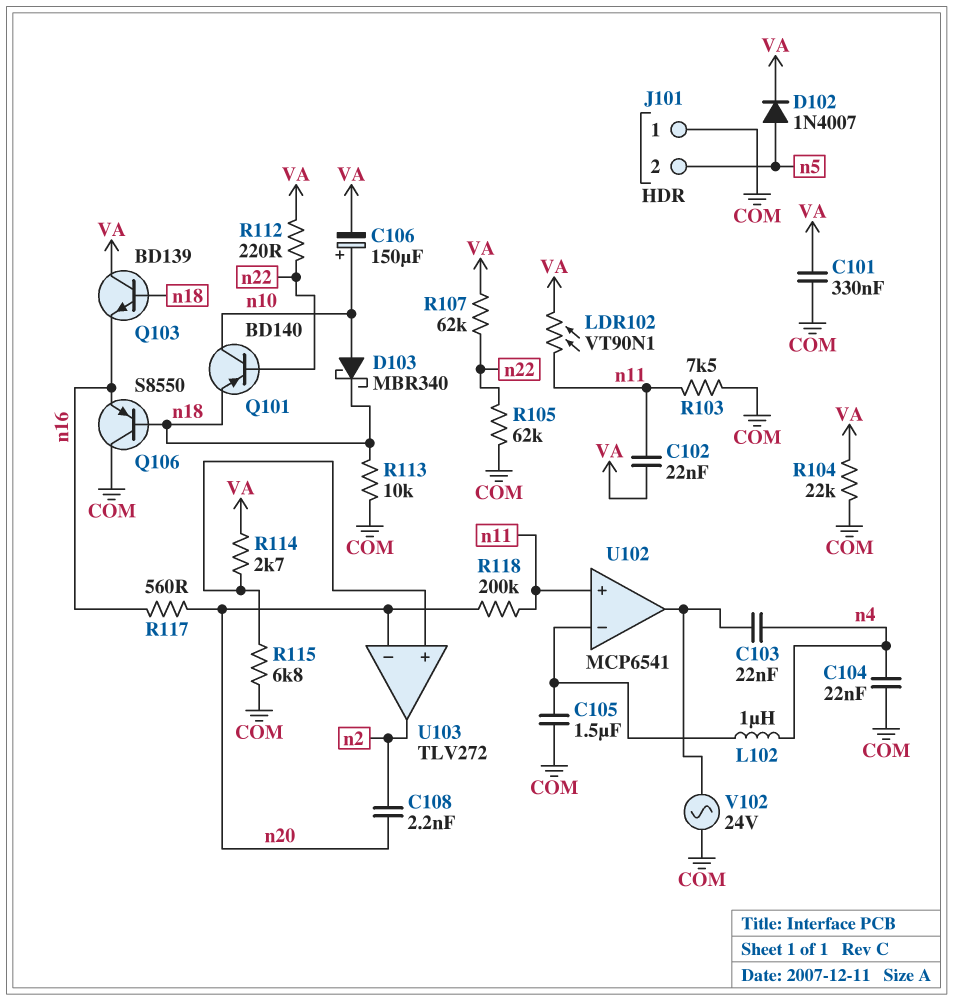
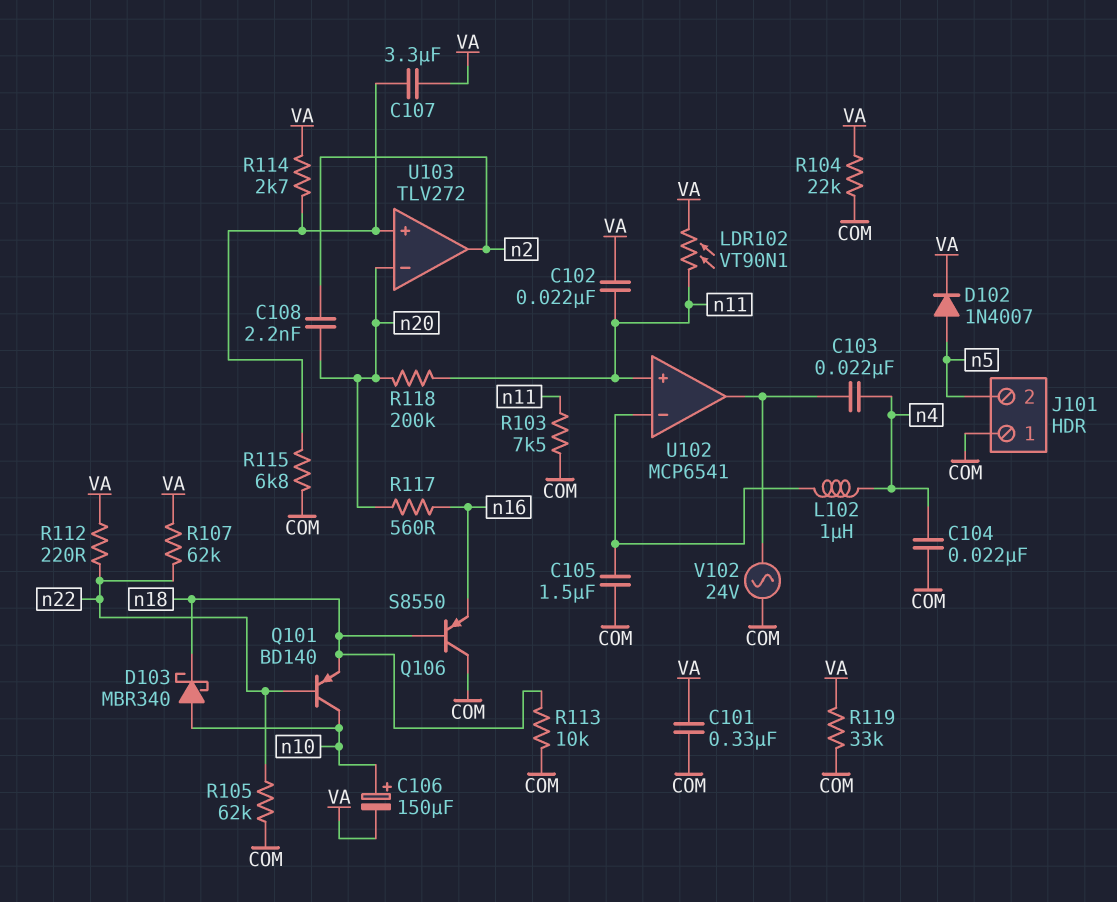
C107: none -> 3.3uF (U103/in+, VA)
Q103: NPN BD139 (B n18, C VA, E n16) -> none
R119: none -> 33k (COM, VA)

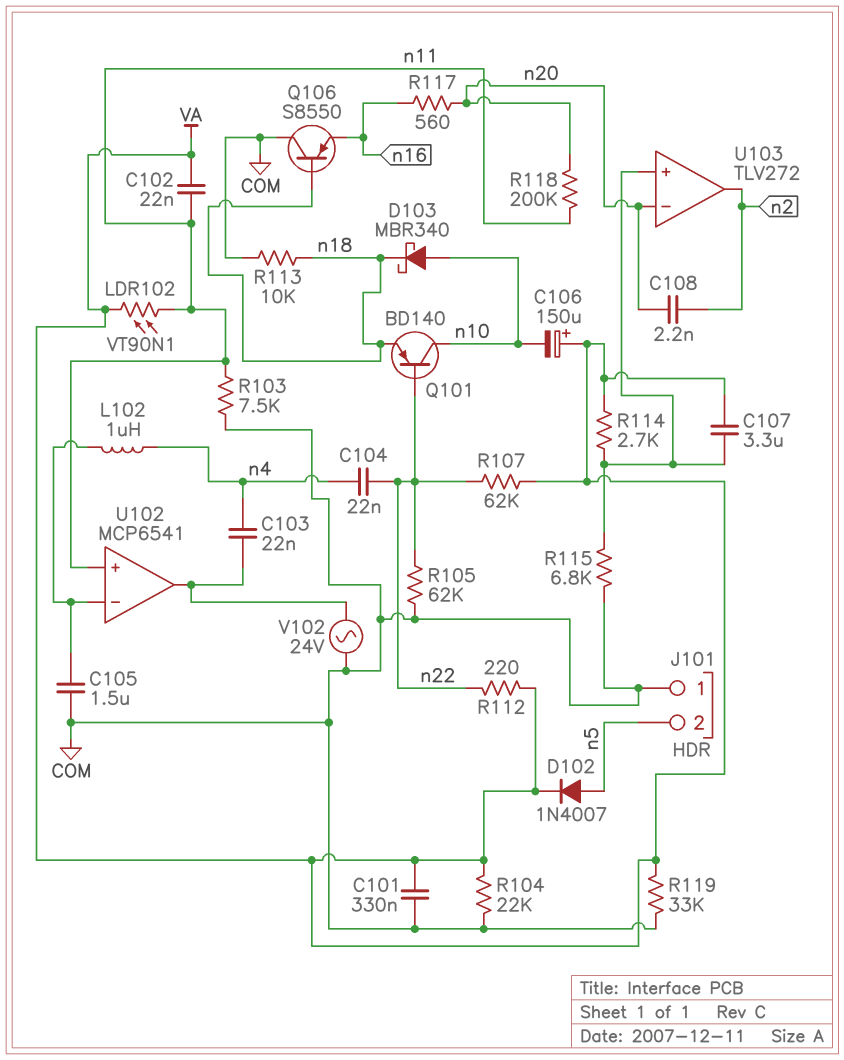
C104: 22nF (COM, n4) -> 22nF (n4, n22)
C106: 150uF (plus n10, minus VA) -> 150uF (plus VA, minus n10)

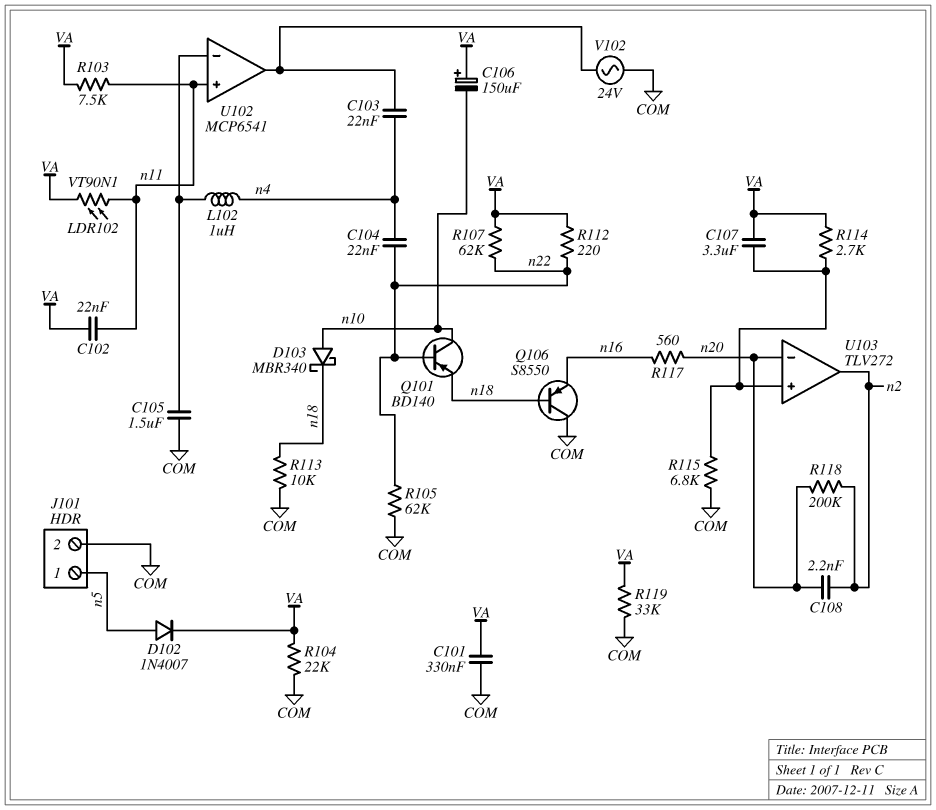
J101 pin 1: COM -> n5
J101 pin 2: n5 -> COM
R103: 7.5k (COM, n11) -> 7.5k (VA, n11)
R118: 200k (n11, n20) -> 200k (n2, n20)

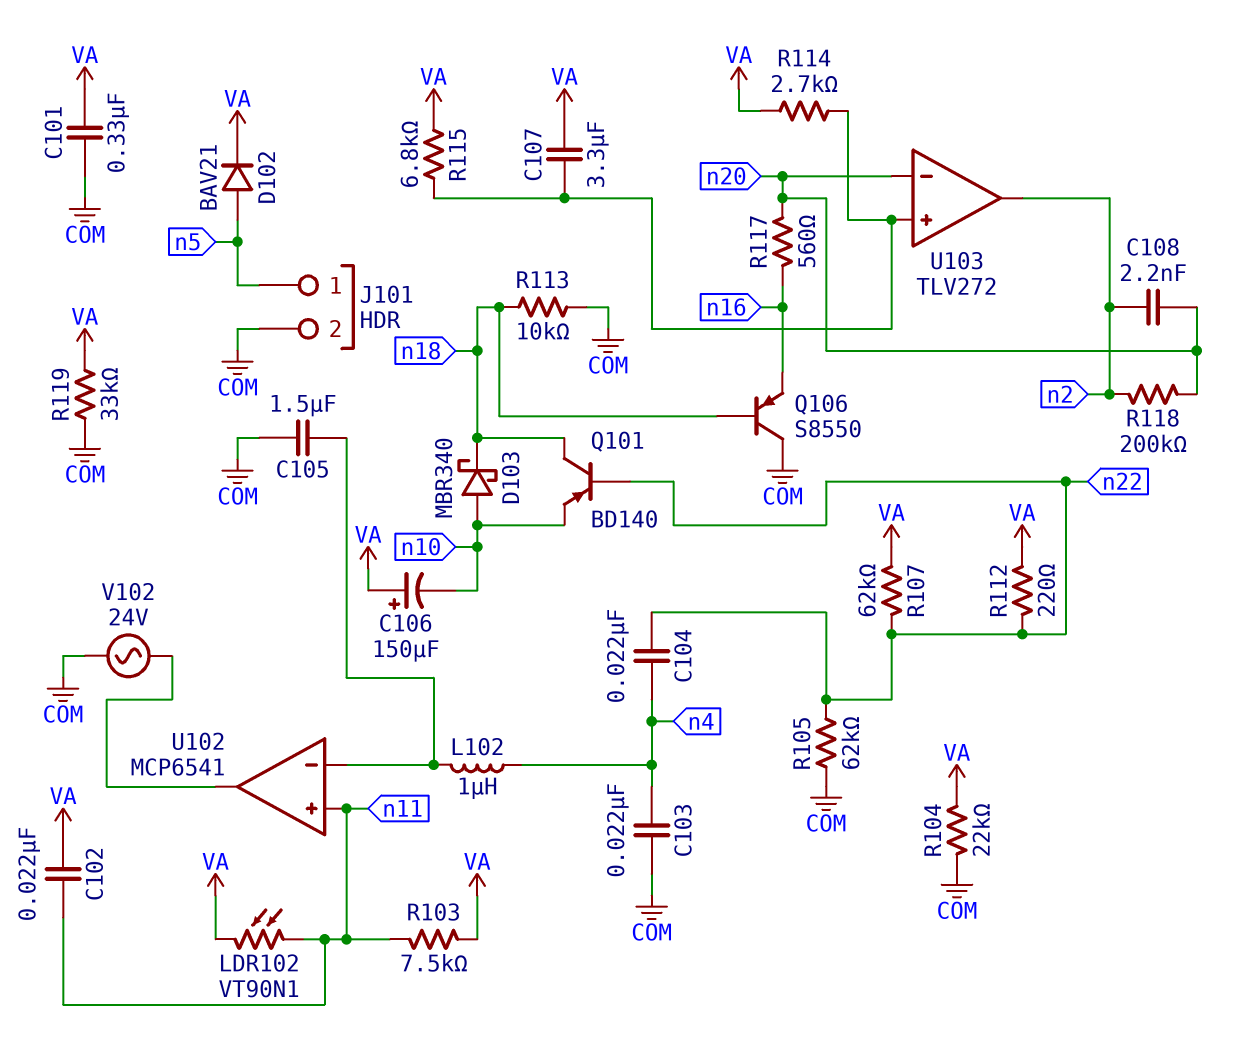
C103: 22nF (U102/out, n4) -> 22nF (COM, n4)
D102: diode 1N4007 (A n5, K VA) -> diode BAV21 (A n5, K VA)
Q101: PNP BD140 (B n22, C n10, E n18) -> PNP BD140 (B n22, C n18, E n10)
R115: 6.8k (COM, U103/in+) -> 6.8k (U103/in+, VA)

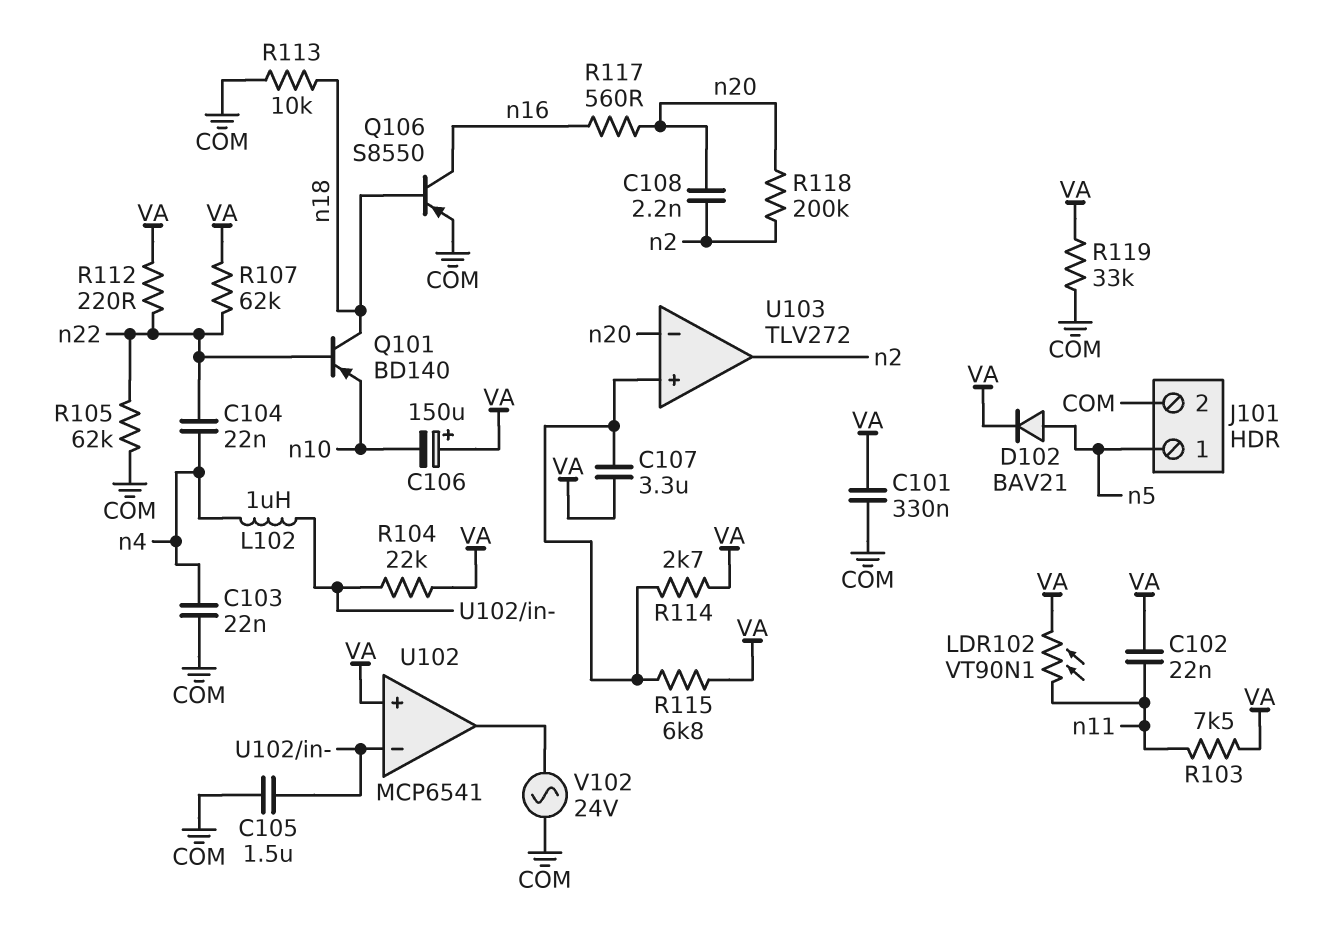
D103: schottky MBR340 (A n10, K n18) -> none
Q106: PNP S8550 (B n18, C COM, E n16) -> PNP S8550 (B n18, C n16, E COM)
R104: 22k (COM, VA) -> 22k (U102/in-, VA)
U102 pin in+: n11 -> VA

